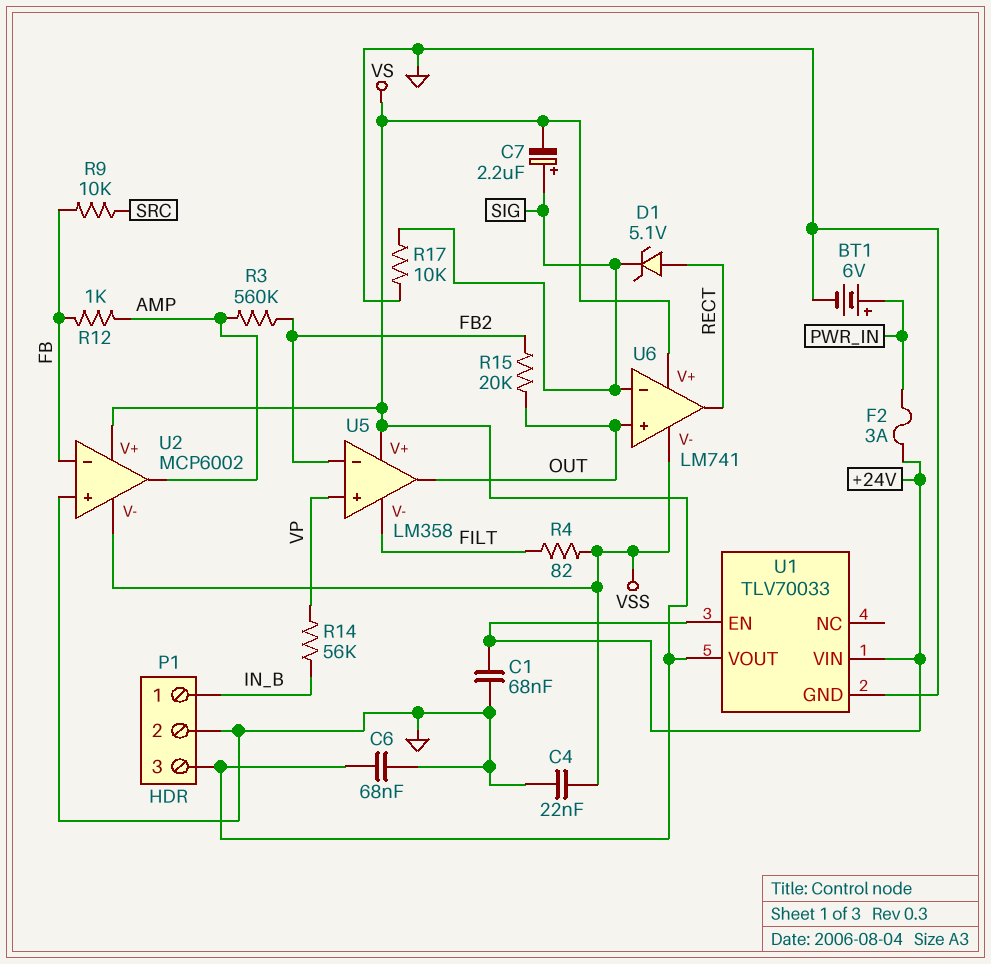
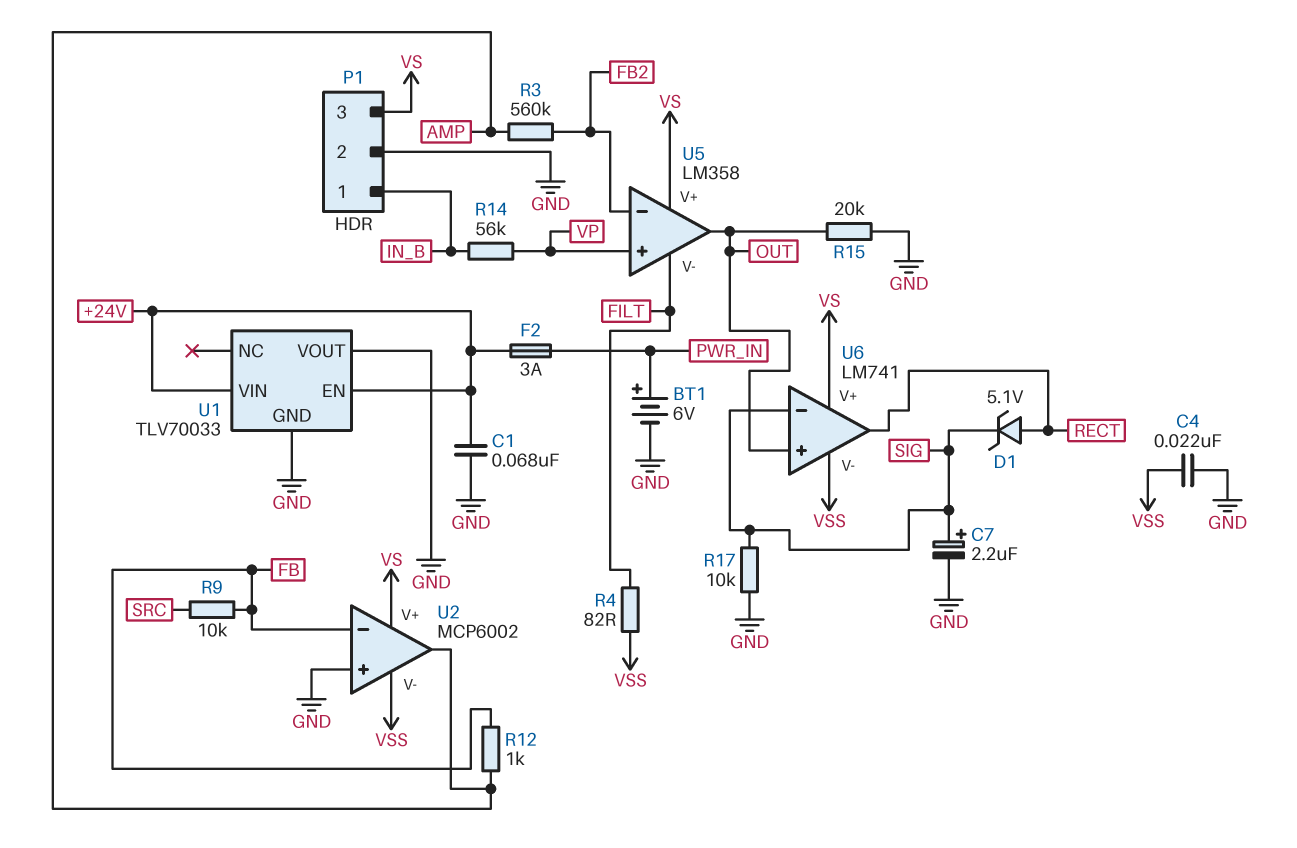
C6: 68nF (GND, VS) -> none
C7: 2.2uF (plus SIG, minus VS) -> 2.2uF (plus SIG, minus GND)
R15: 20k (FB2, OUT) -> 20k (GND, OUT)
U1 pin VOUT: VS -> GND

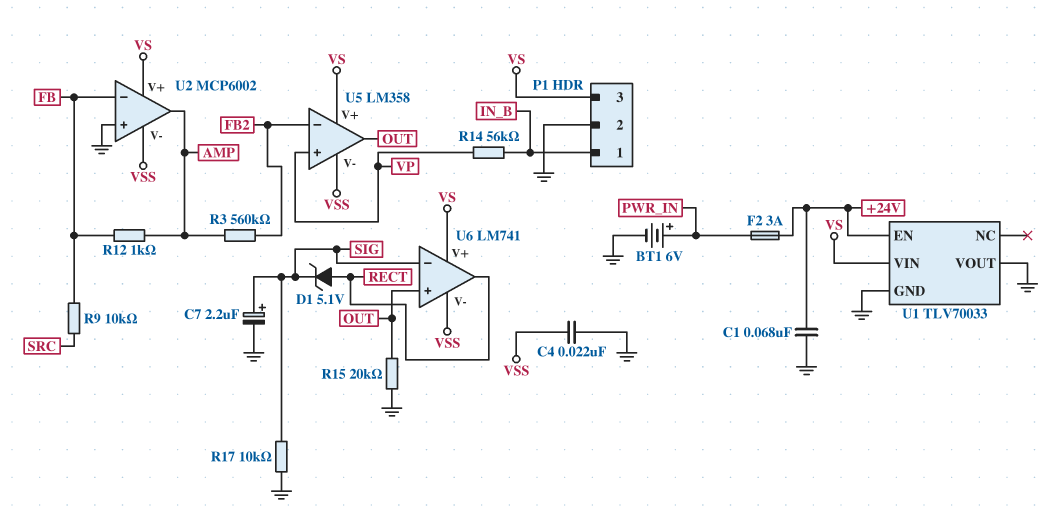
R4: 82 (FILT, VSS) -> none
U1 pin VIN: +24V -> VS
U5 pin V-: FILT -> VSS

